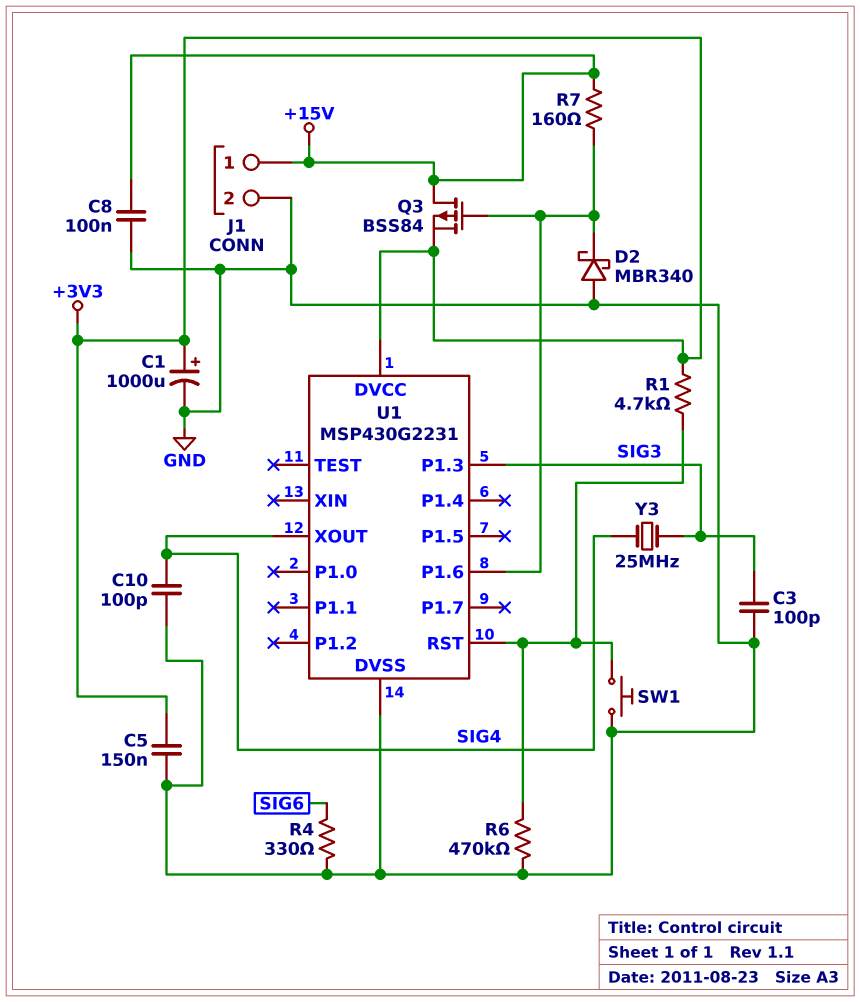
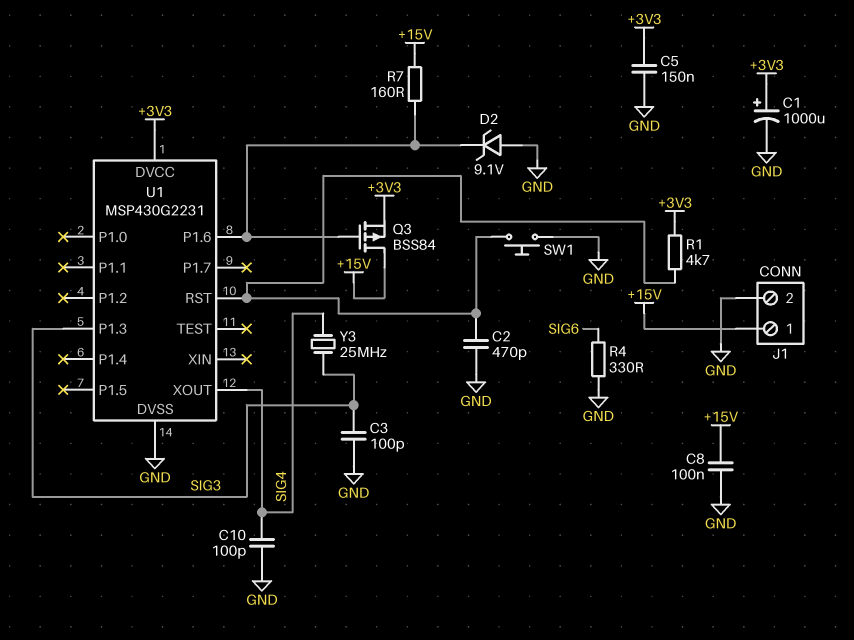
C2: none -> 470pF (GND, U1/RST)
D2: schottky MBR340 (A GND, K U1/P1.6) -> zener 9.1V (A GND, K U1/P1.6)
R6: 470k (GND, U1/RST) -> none

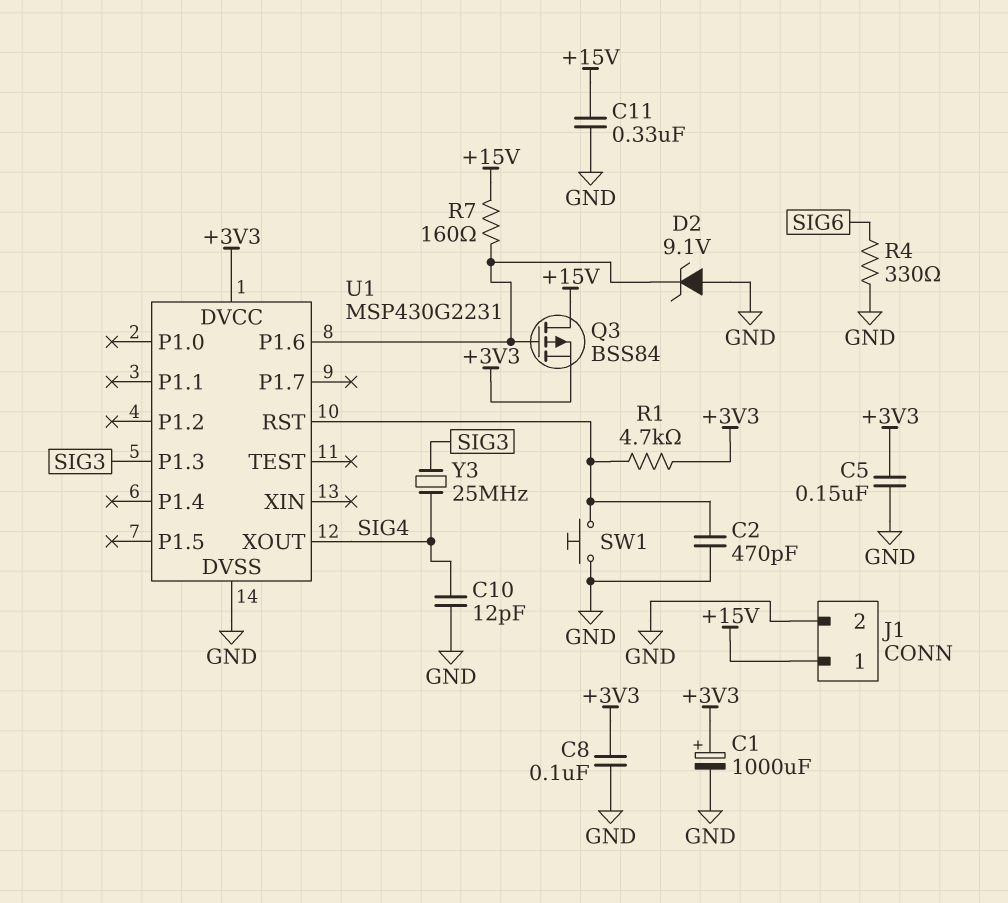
C3: 100pF (GND, SIG3) -> none
C8: 100nF (+15V, GND) -> 100nF (+3V3, GND)
C10: 100pF (GND, SIG4) -> 12pF (GND, SIG4)
C11: none -> 330nF (+15V, GND)

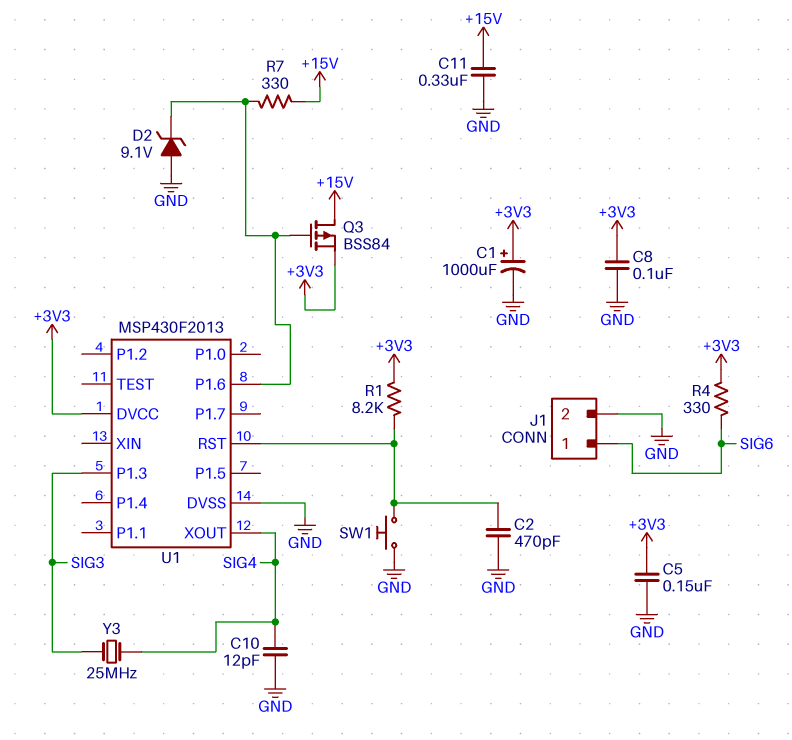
J1 pin 1: +15V -> SIG6
R1: 4.7k (+3V3, U1/RST) -> 8.2k (+3V3, U1/RST)
R4: 330 (GND, SIG6) -> 330 (+3V3, SIG6)
R7: 160 (+15V, U1/P1.6) -> 330 (+15V, U1/P1.6)
U1: MSP430G2231 -> MSP430F2013

